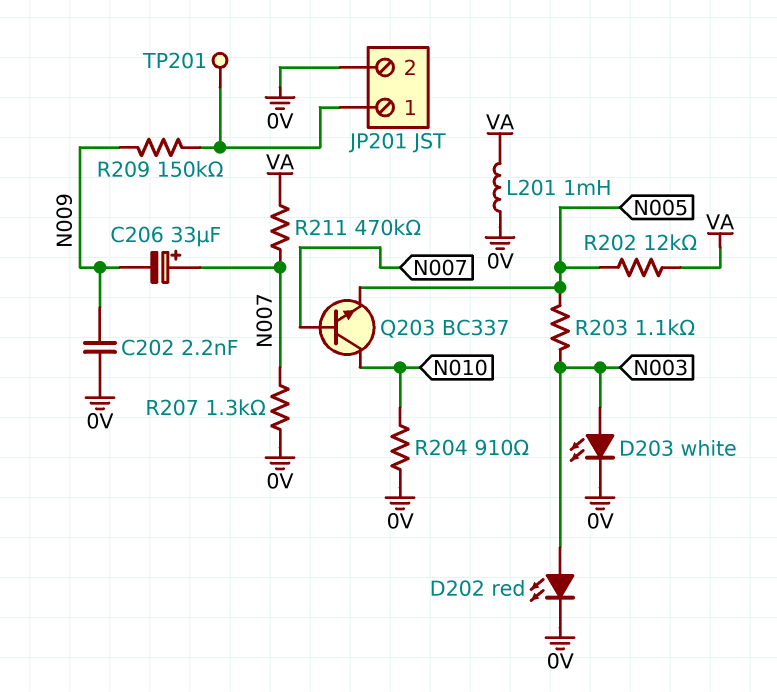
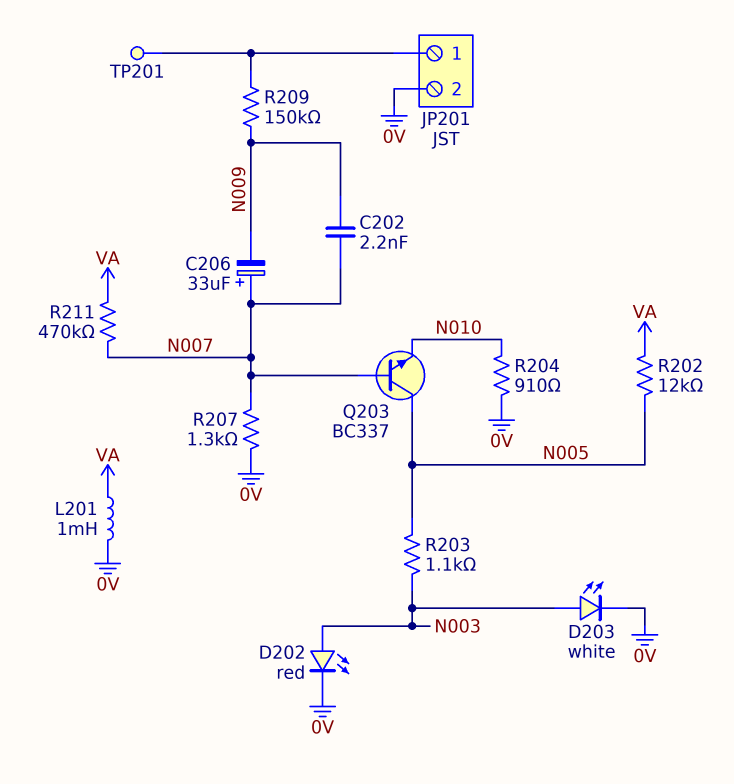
C202: 2.2nF (0V, N009) -> 2.2nF (N007, N009)
Q203: NPN BC337 (B N007, C N010, E N005) -> NPN BC337 (B N007, C N005, E N010)

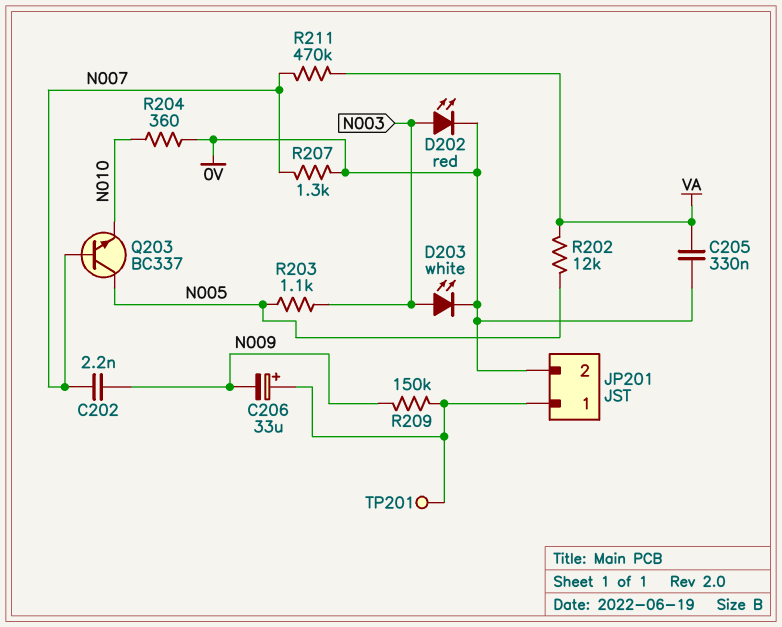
C205: none -> 330nF (0V, VA)
C206: 33uF (plus N007, minus N009) -> 33uF (plus JP201/1, minus N009)
L201: 1mH (0V, VA) -> none
R204: 910 (0V, N010) -> 360 (0V, N010)

